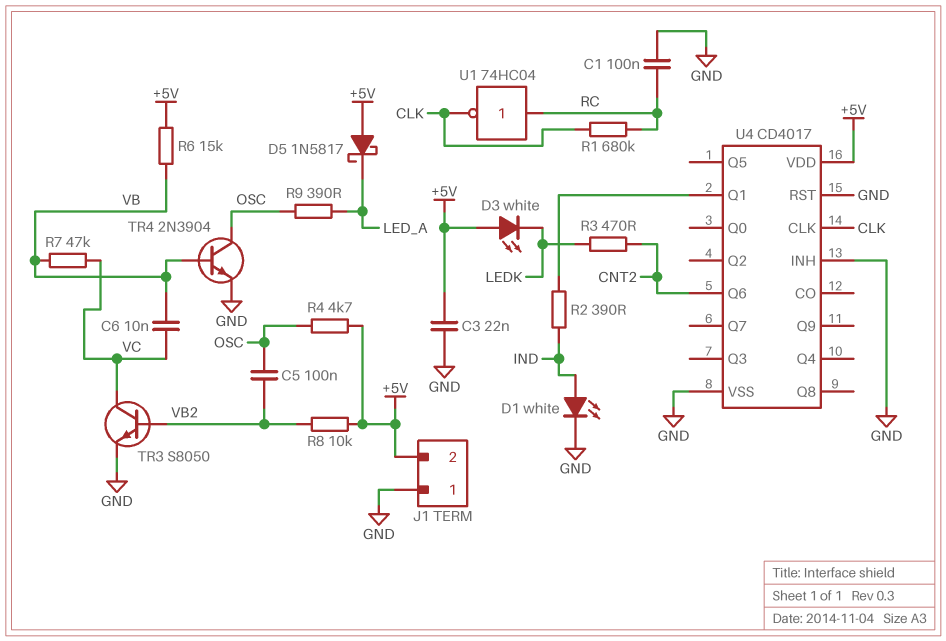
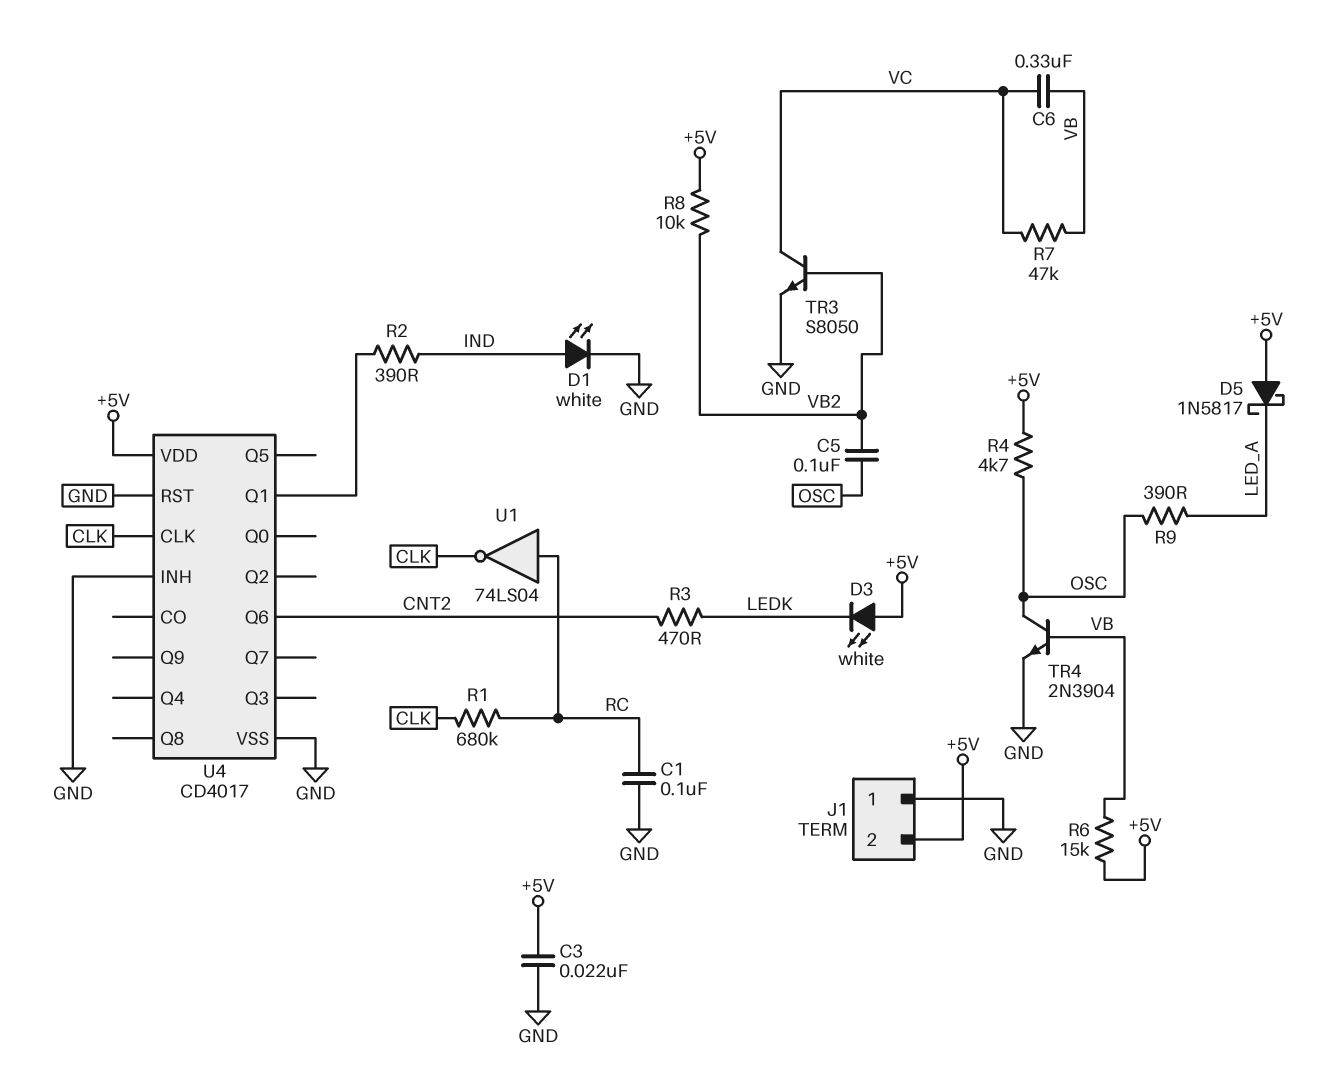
C6: 10nF (VB, VC) -> 330nF (VB, VC)
U1: NOT 74HC04 (in RC, out CLK) -> NOT 74LS04 (in RC, out CLK)

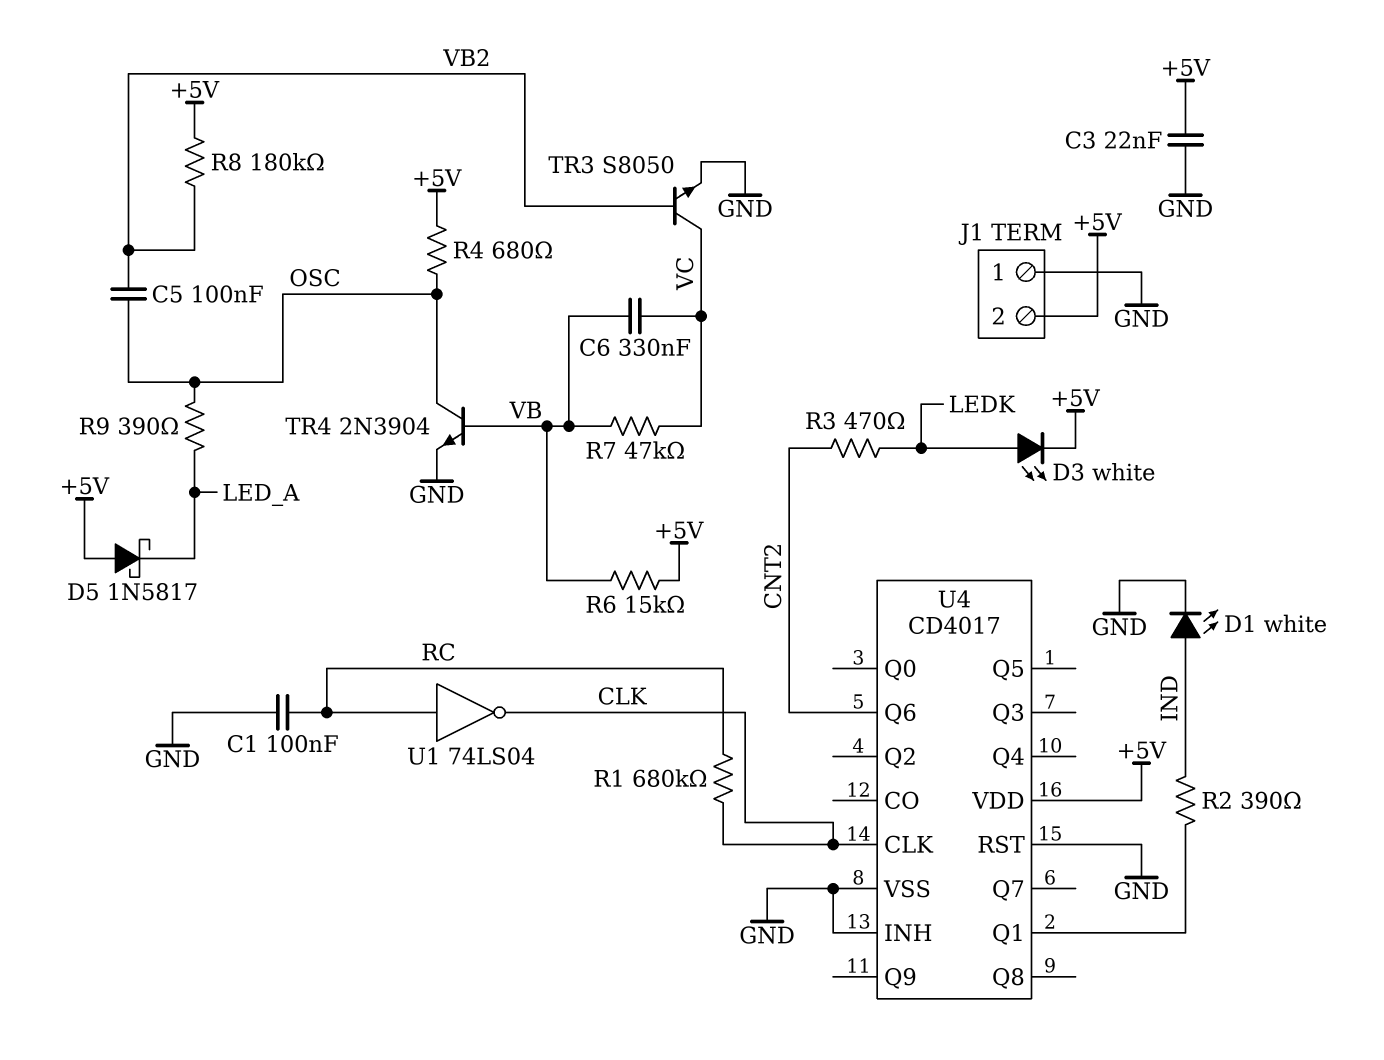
D3: LED white (A +5V, K LEDK) -> LED white (A LEDK, K +5V)
R4: 4.7k (+5V, OSC) -> 680 (+5V, OSC)
R8: 10k (+5V, VB2) -> 180k (+5V, VB2)

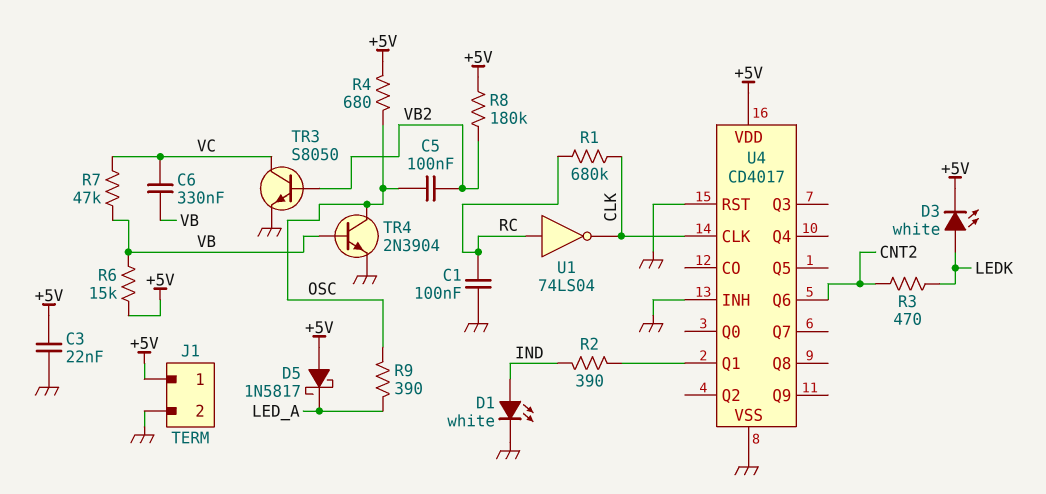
J1 pin 1: GND -> +5V
J1 pin 2: +5V -> GND

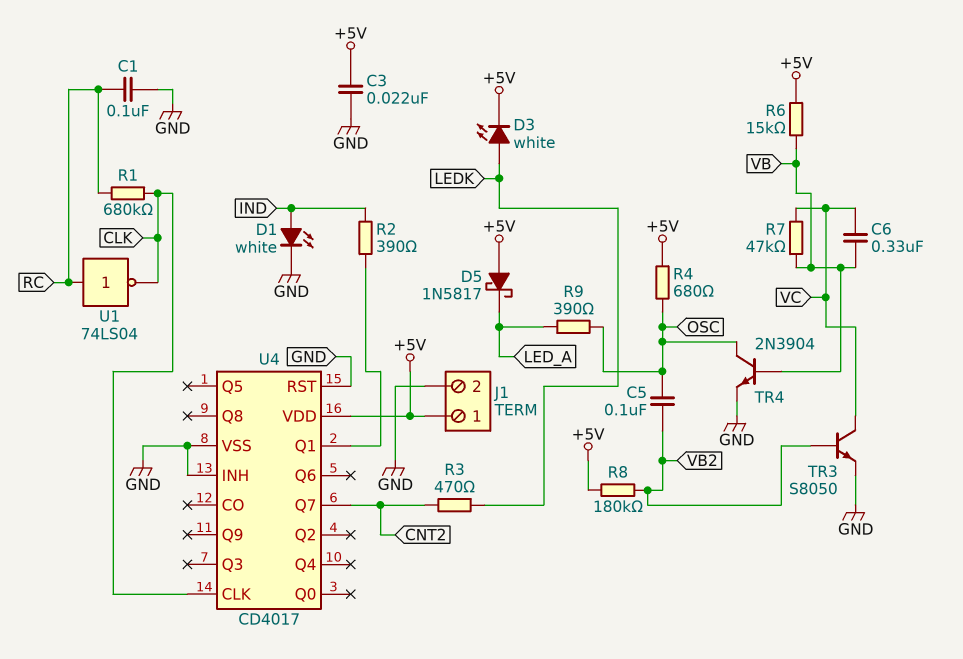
U4 pin Q6: CNT2 -> none
U4 pin Q7: none -> CNT2

